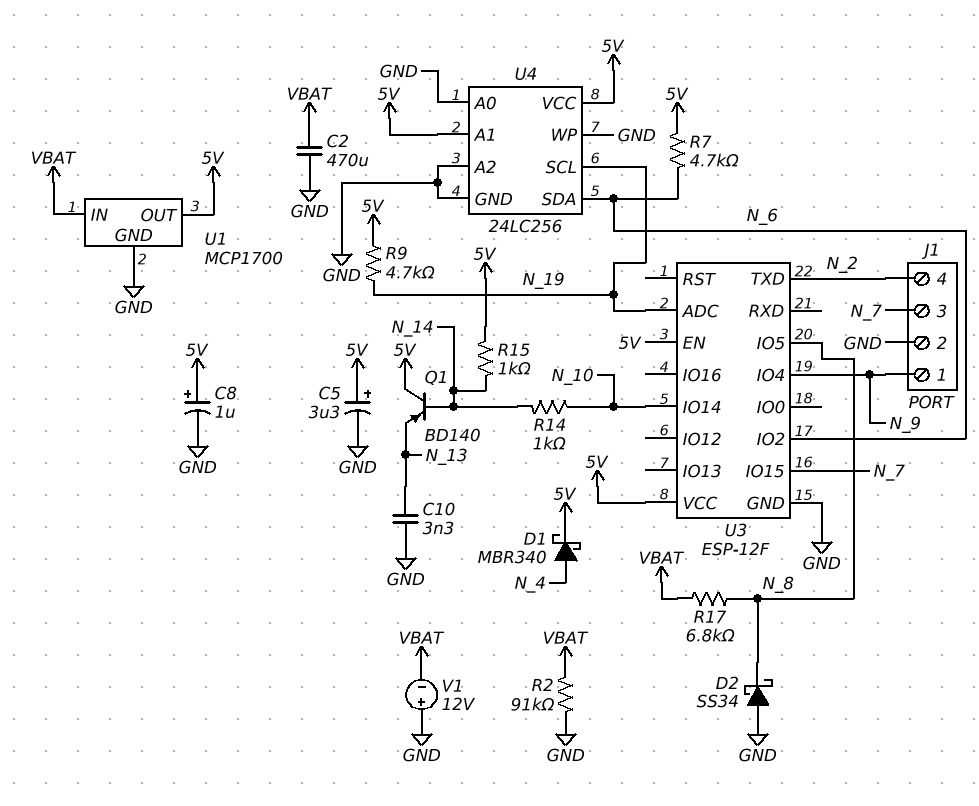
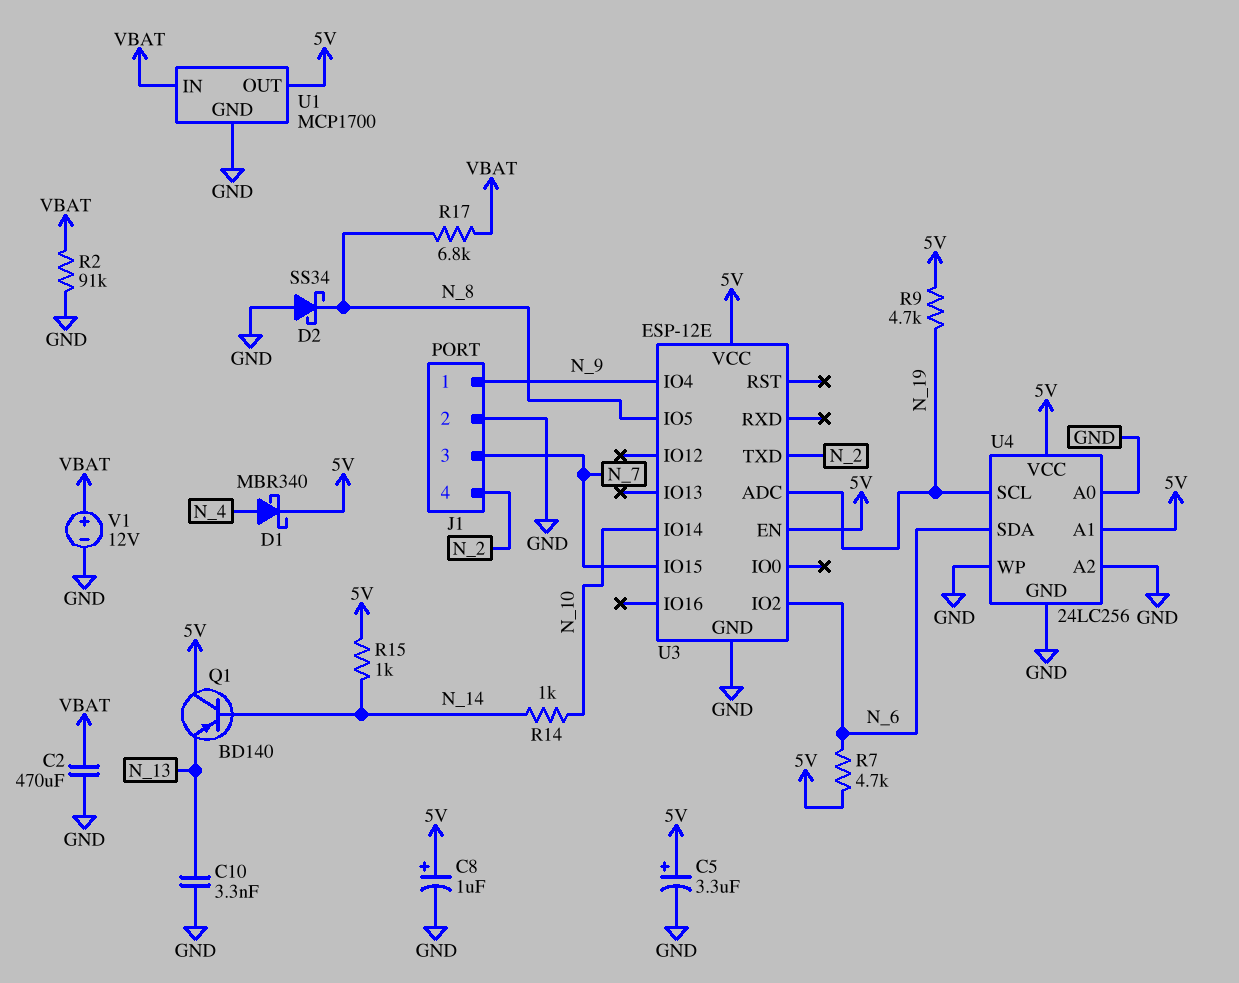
U3: ESP-12F -> ESP-12E
V1: 12V (plus GND, minus VBAT) -> 12V (plus VBAT, minus GND)

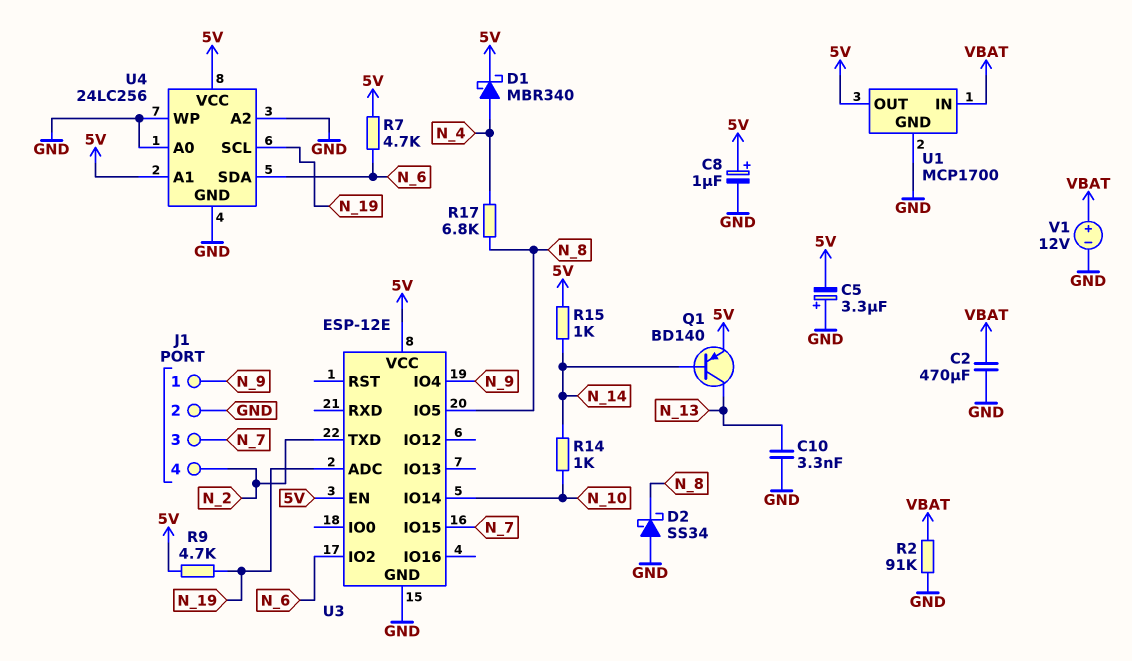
C5: 3.3uF (plus 5V, minus GND) -> 3.3uF (plus GND, minus 5V)
Q1: PNP BD140 (B N_14, C 5V, E N_13) -> PNP BD140 (B N_14, C N_13, E 5V)
R17: 6.8k (N_8, VBAT) -> 6.8k (N_4, N_8)

